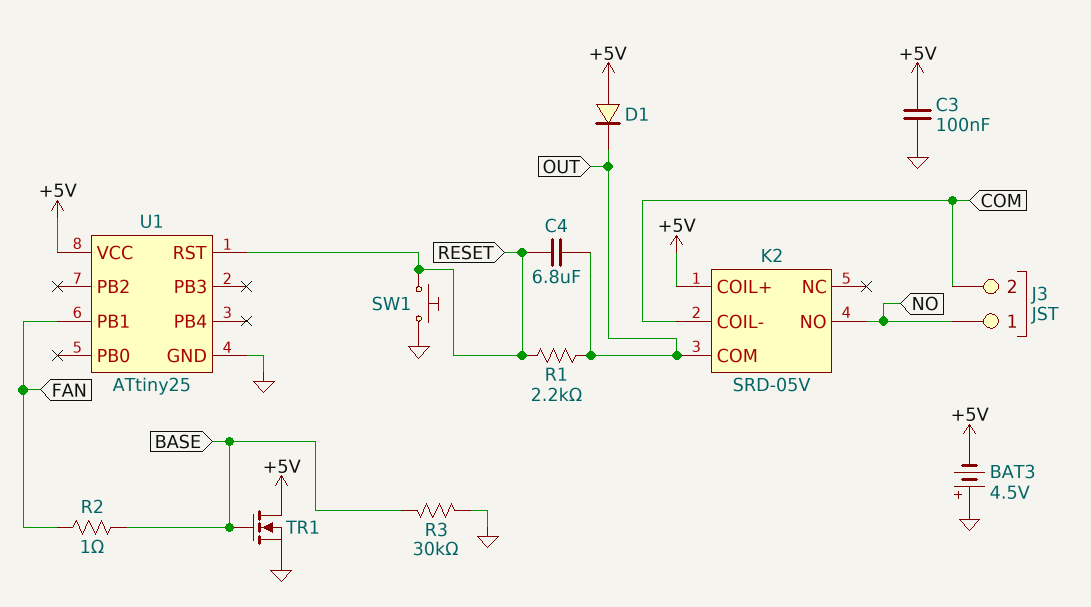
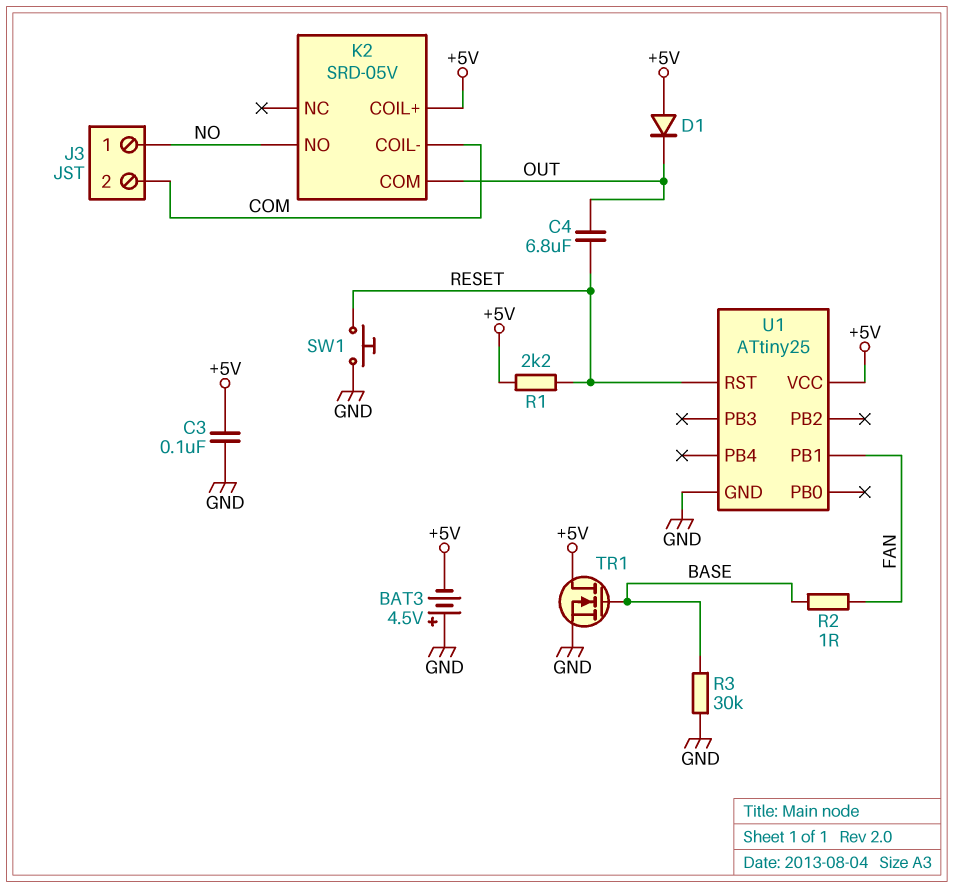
R1: 2.2k (OUT, RESET) -> 2.2k (+5V, RESET)

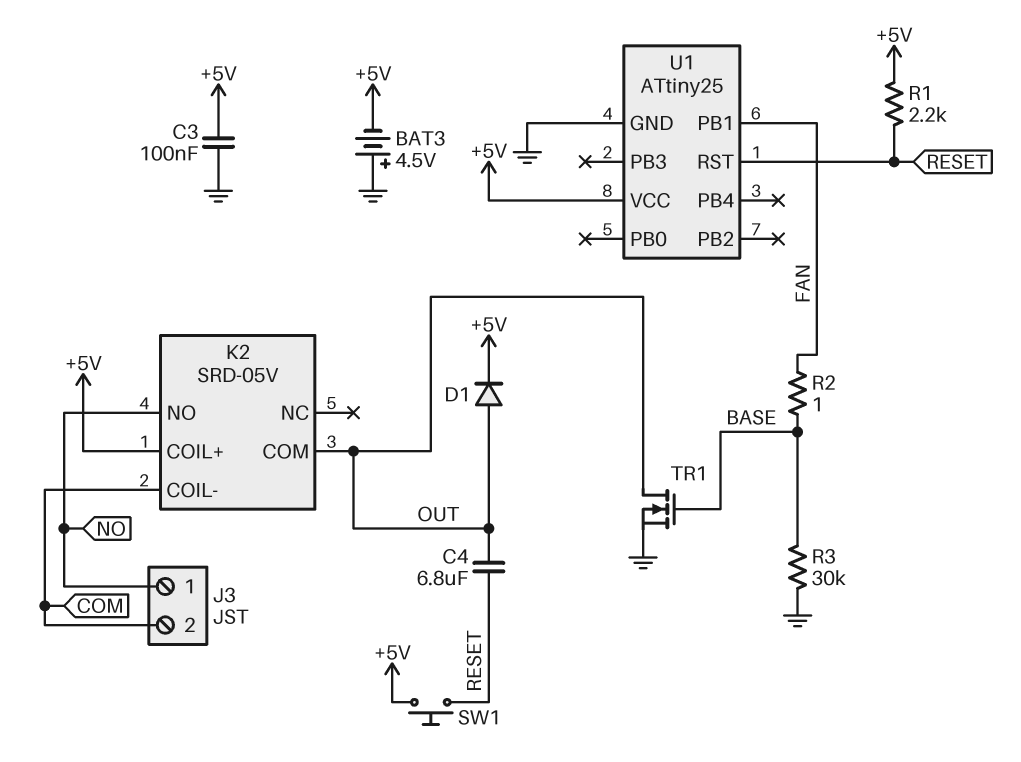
D1: diode (A +5V, K OUT) -> diode (A OUT, K +5V)
SW1: button (GND, RESET) -> button (+5V, RESET)
TR1: NMOS (G BASE, D +5V, S GND) -> NMOS (G BASE, D OUT, S GND)

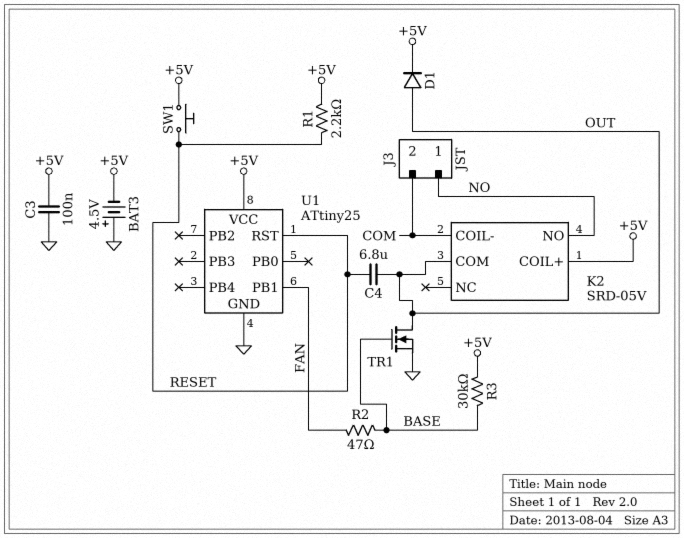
R2: 1 (BASE, FAN) -> 47 (BASE, FAN)
R3: 30k (BASE, GND) -> 30k (+5V, BASE)

